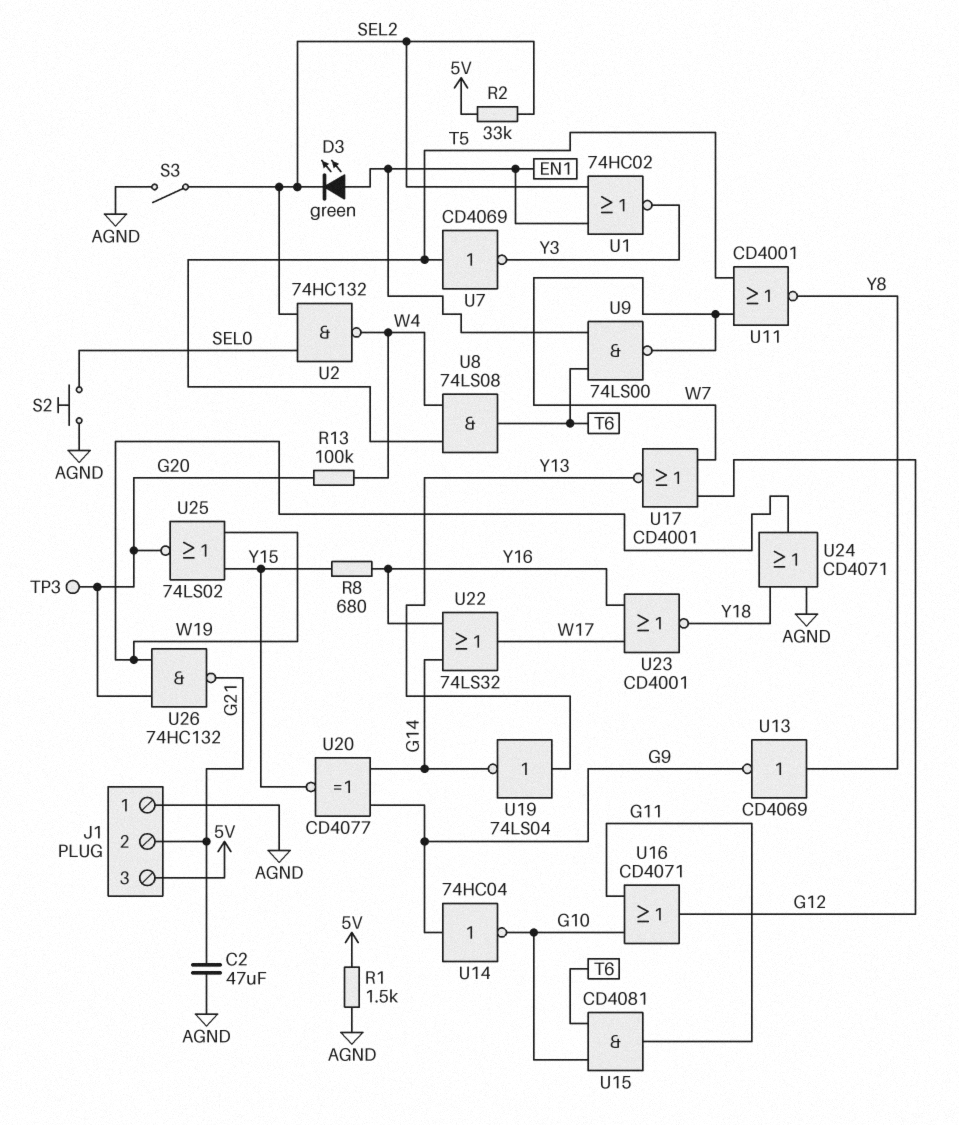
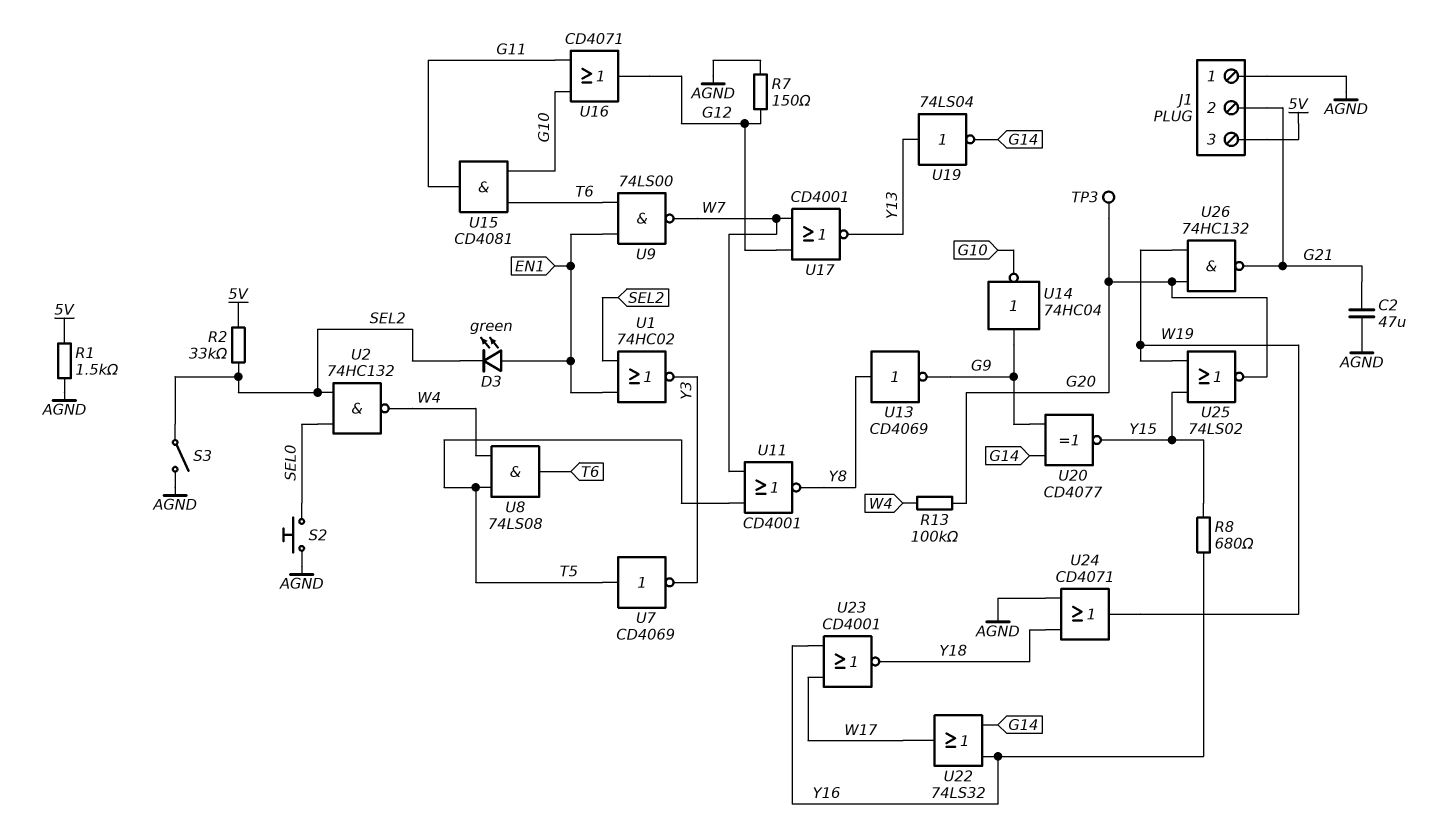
R7: none -> 150 (AGND, G12)

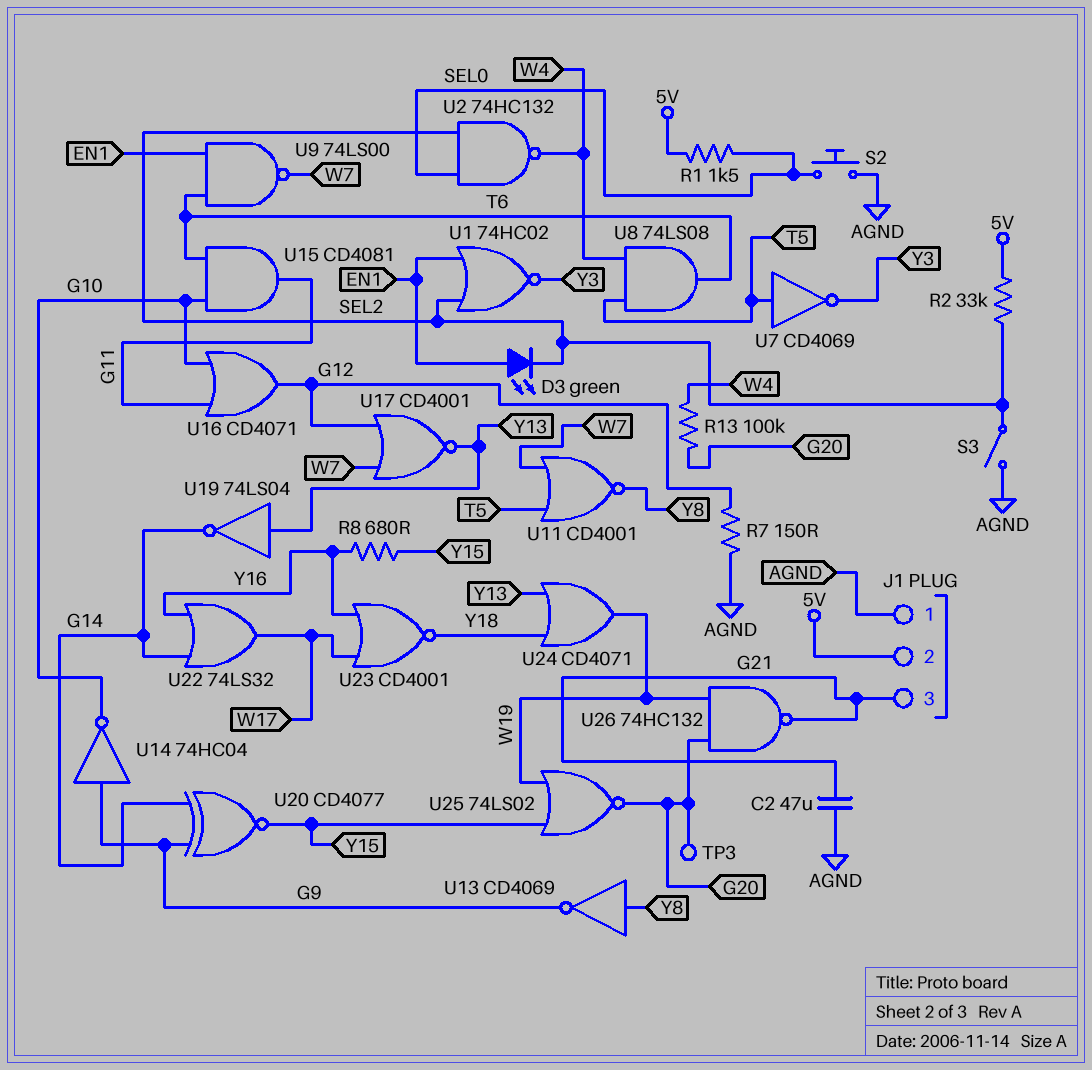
J1 pin 2: G21 -> 5V
J1 pin 3: 5V -> G21
R1: 1.5k (5V, AGND) -> 1.5k (5V, SEL0)
U24: OR CD4071 (in AGND, in Y18, out W19) -> OR CD4071 (in Y13, in Y18, out W19)

